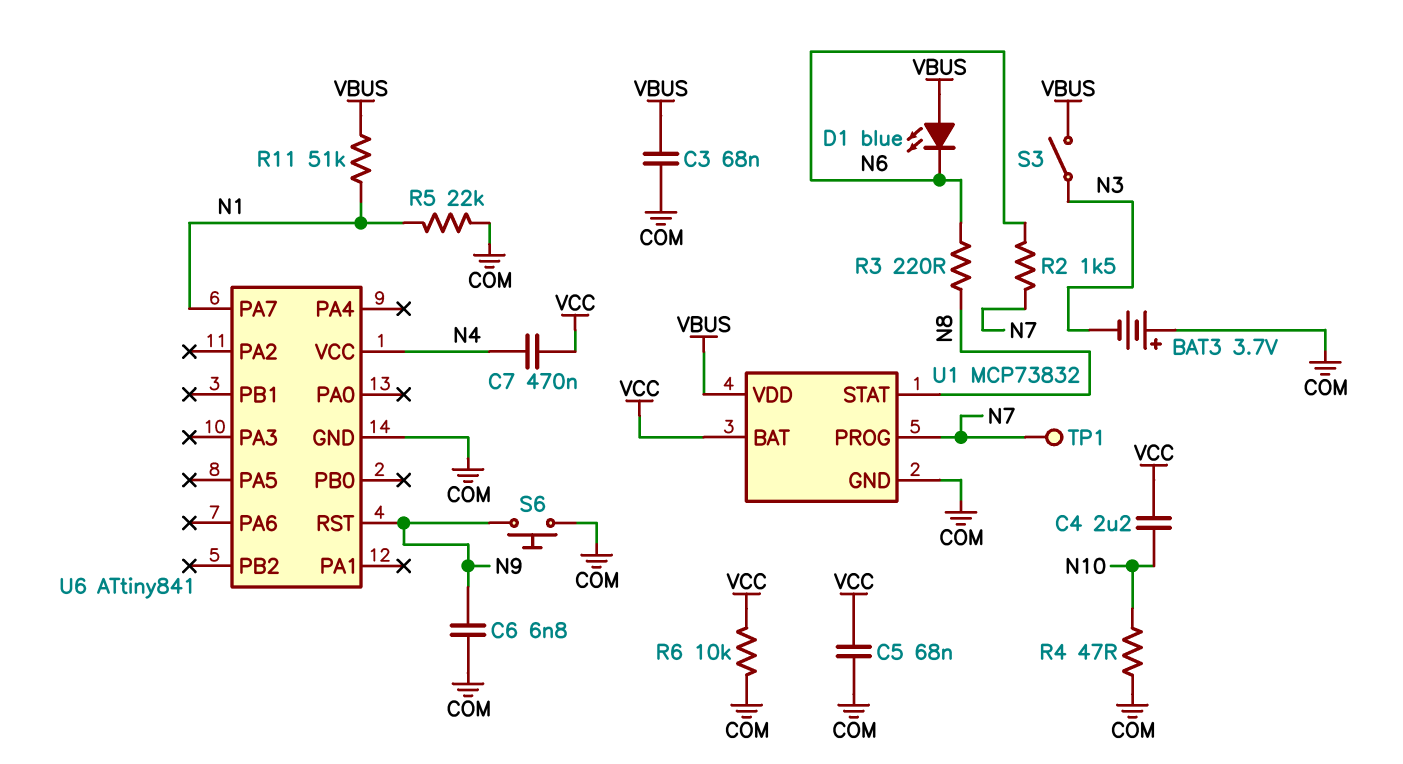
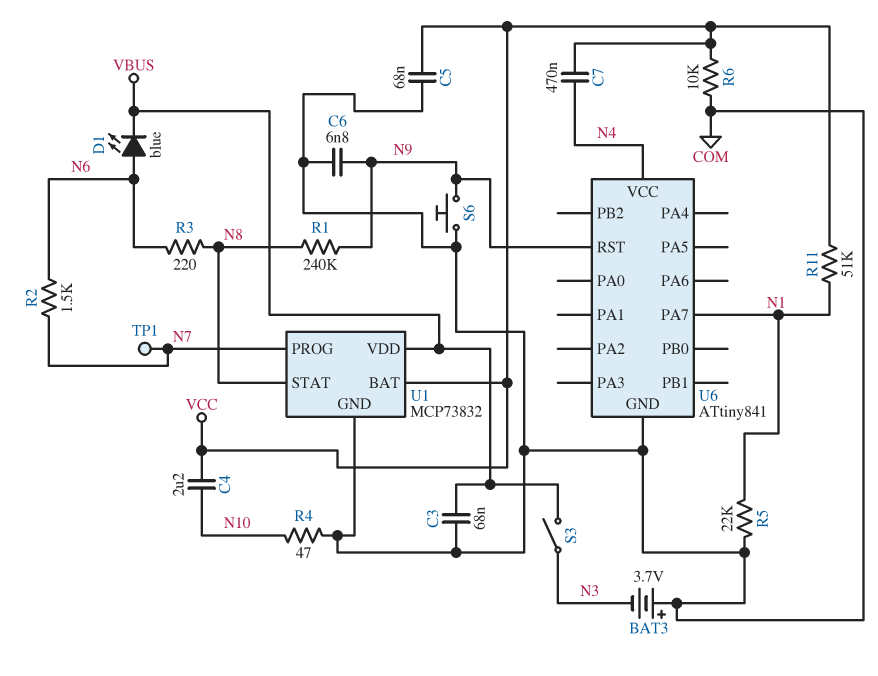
D1: LED blue (A VBUS, K N6) -> LED blue (A N6, K VBUS)
R1: none -> 240k (N8, N9)
R11: 51k (N1, VBUS) -> 51k (N1, VCC)

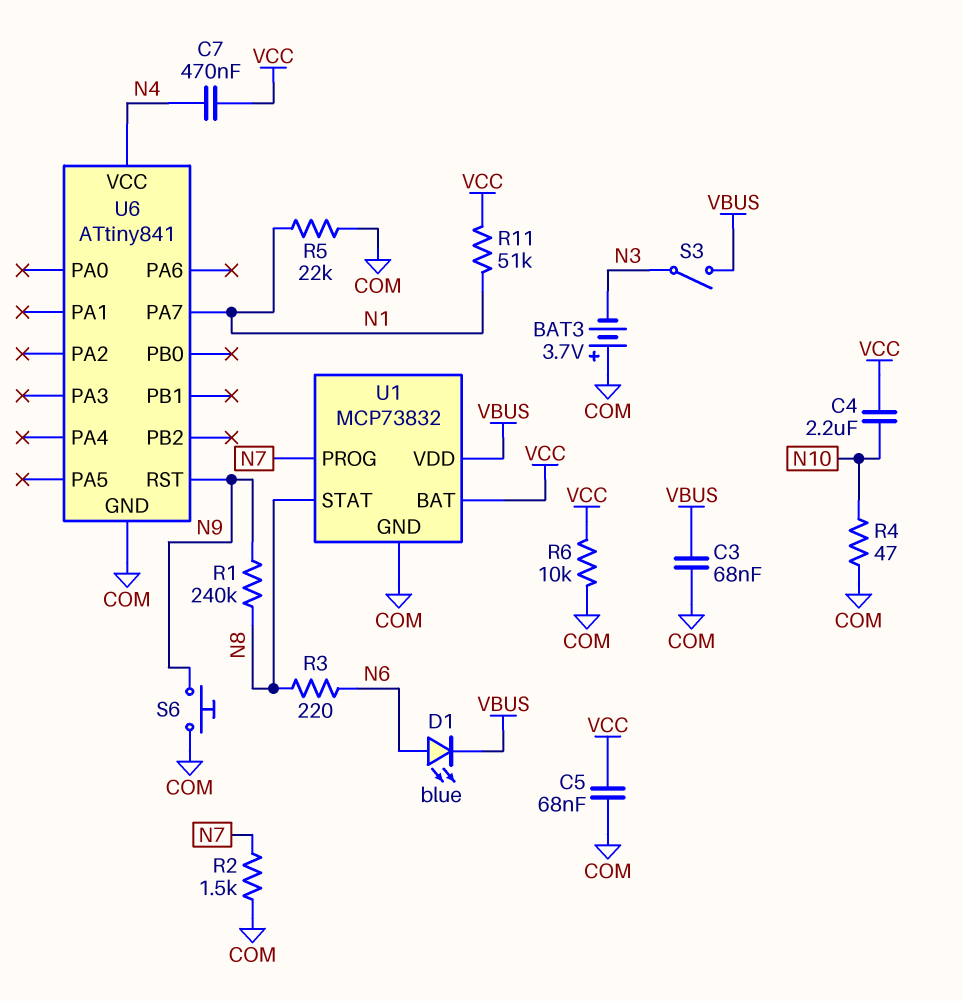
C6: 6.8nF (COM, N9) -> none
R2: 1.5k (N6, N7) -> 1.5k (COM, N7)
TP1: test point (N7) -> none

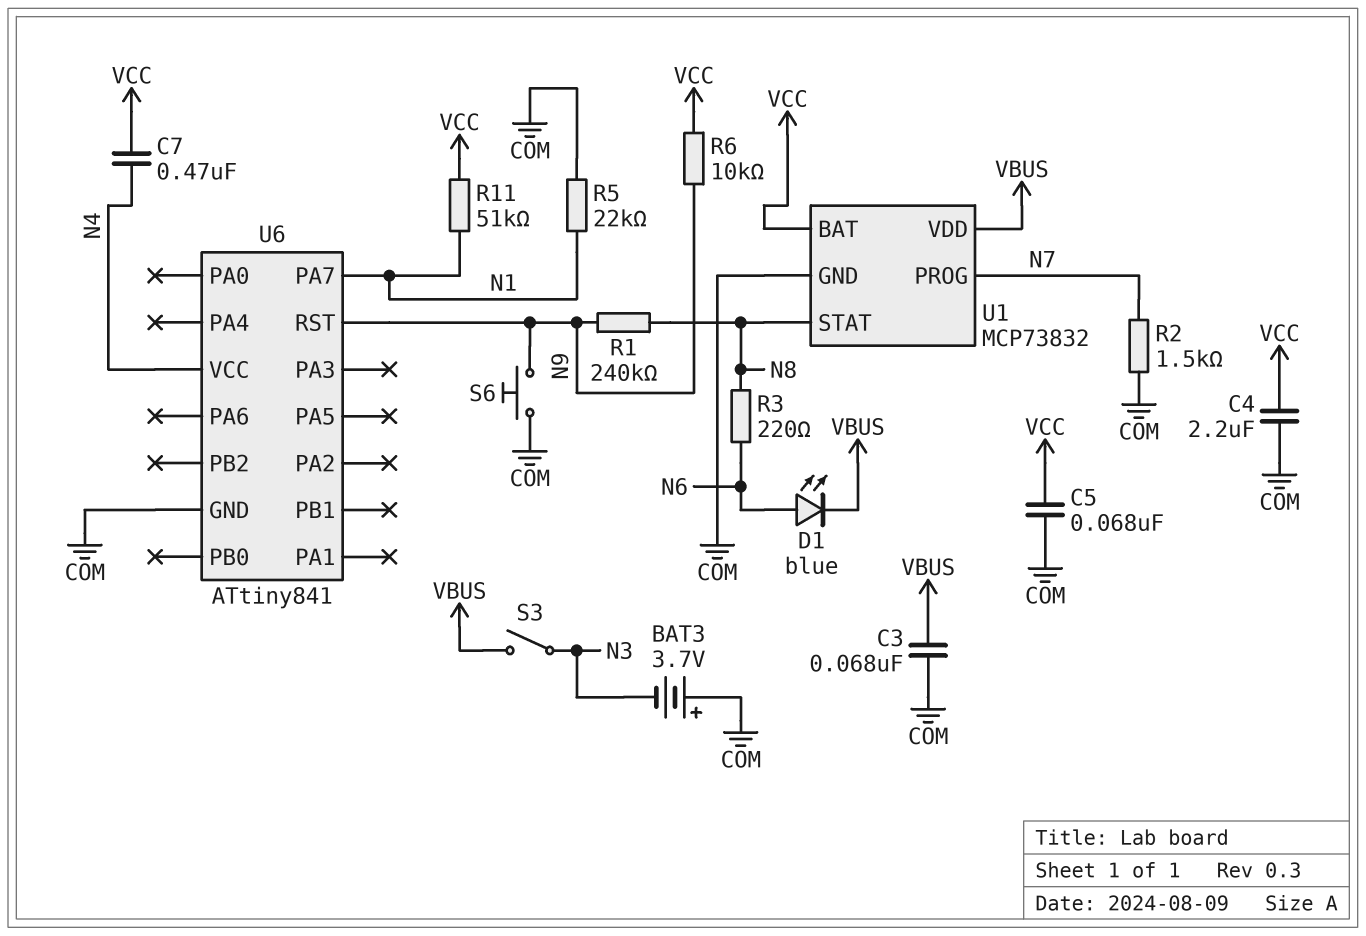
C4: 2.2uF (N10, VCC) -> 2.2uF (COM, VCC)
R4: 47 (COM, N10) -> none
R6: 10k (COM, VCC) -> 10k (N9, VCC)

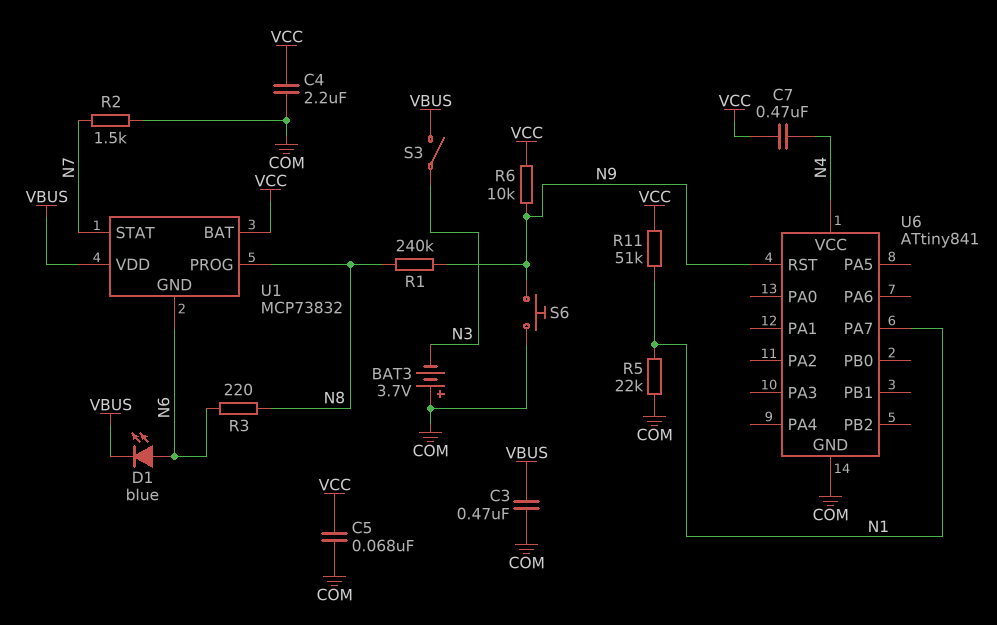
C3: 68nF (COM, VBUS) -> 470nF (COM, VBUS)
U1 pin GND: COM -> N6
U1 pin PROG: N7 -> N8
U1 pin STAT: N8 -> N7

